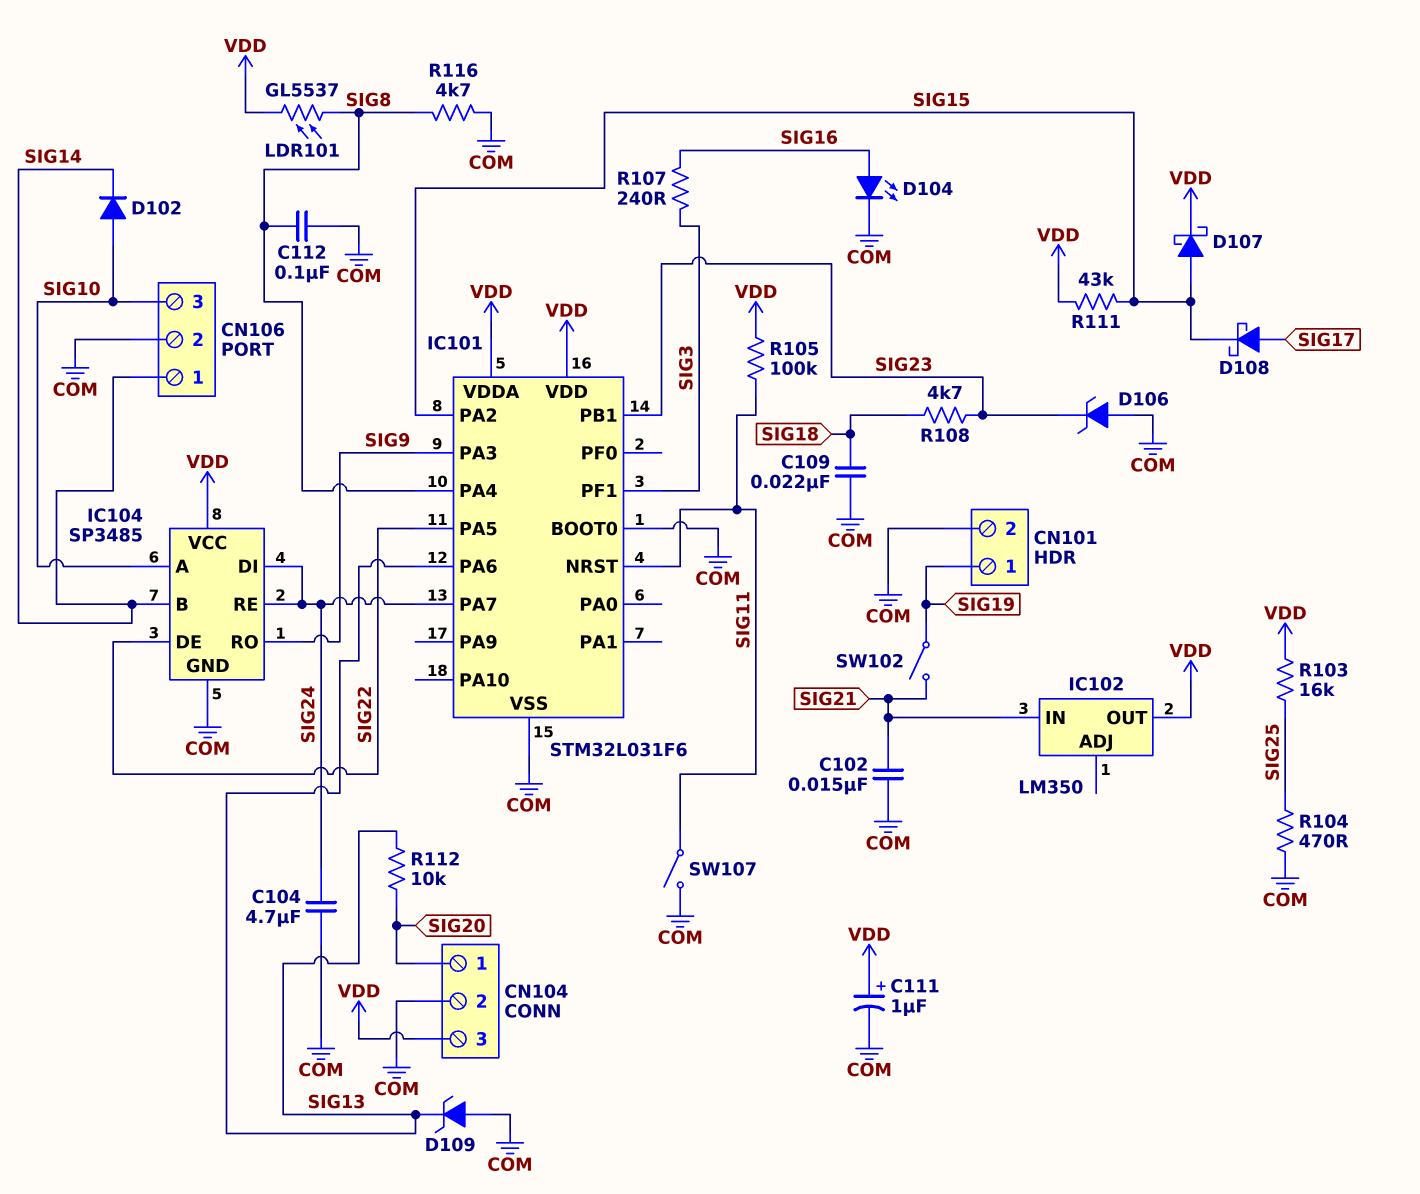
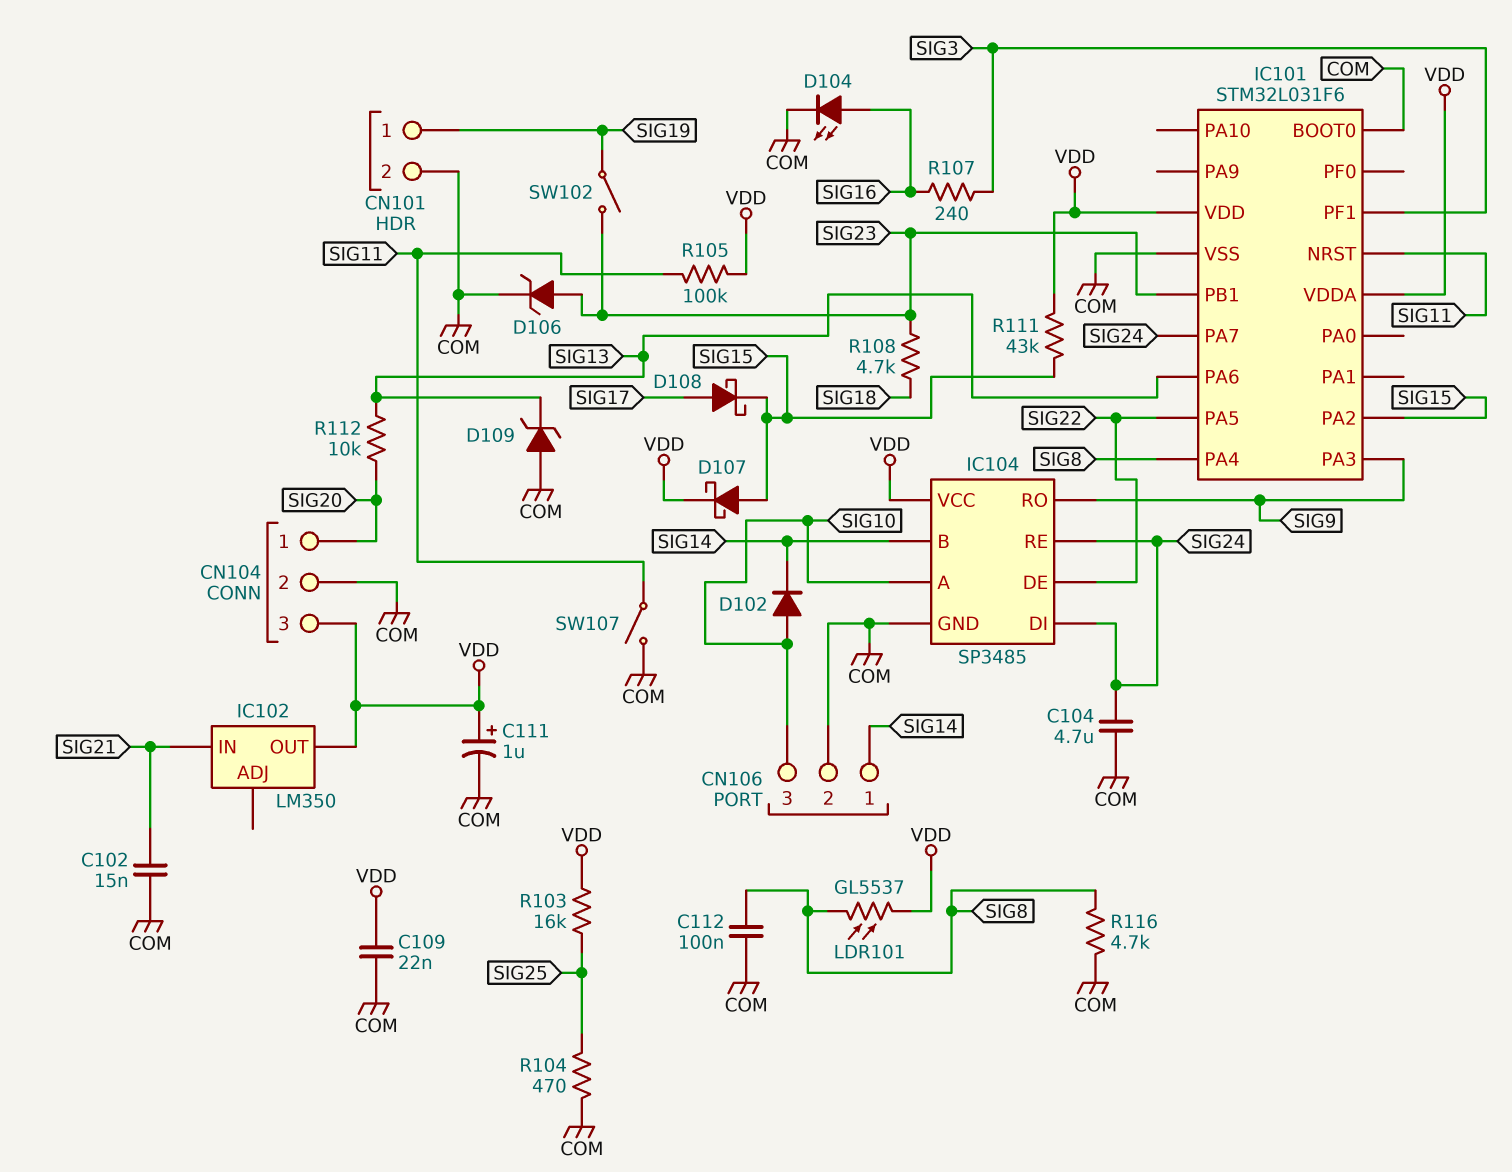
C109: 22nF (COM, SIG18) -> 22nF (COM, VDD)
D106: zener (A COM, K SIG23) -> zener (A SIG23, K COM)
SW102: switch (SIG19, SIG21) -> switch (SIG19, SIG23)

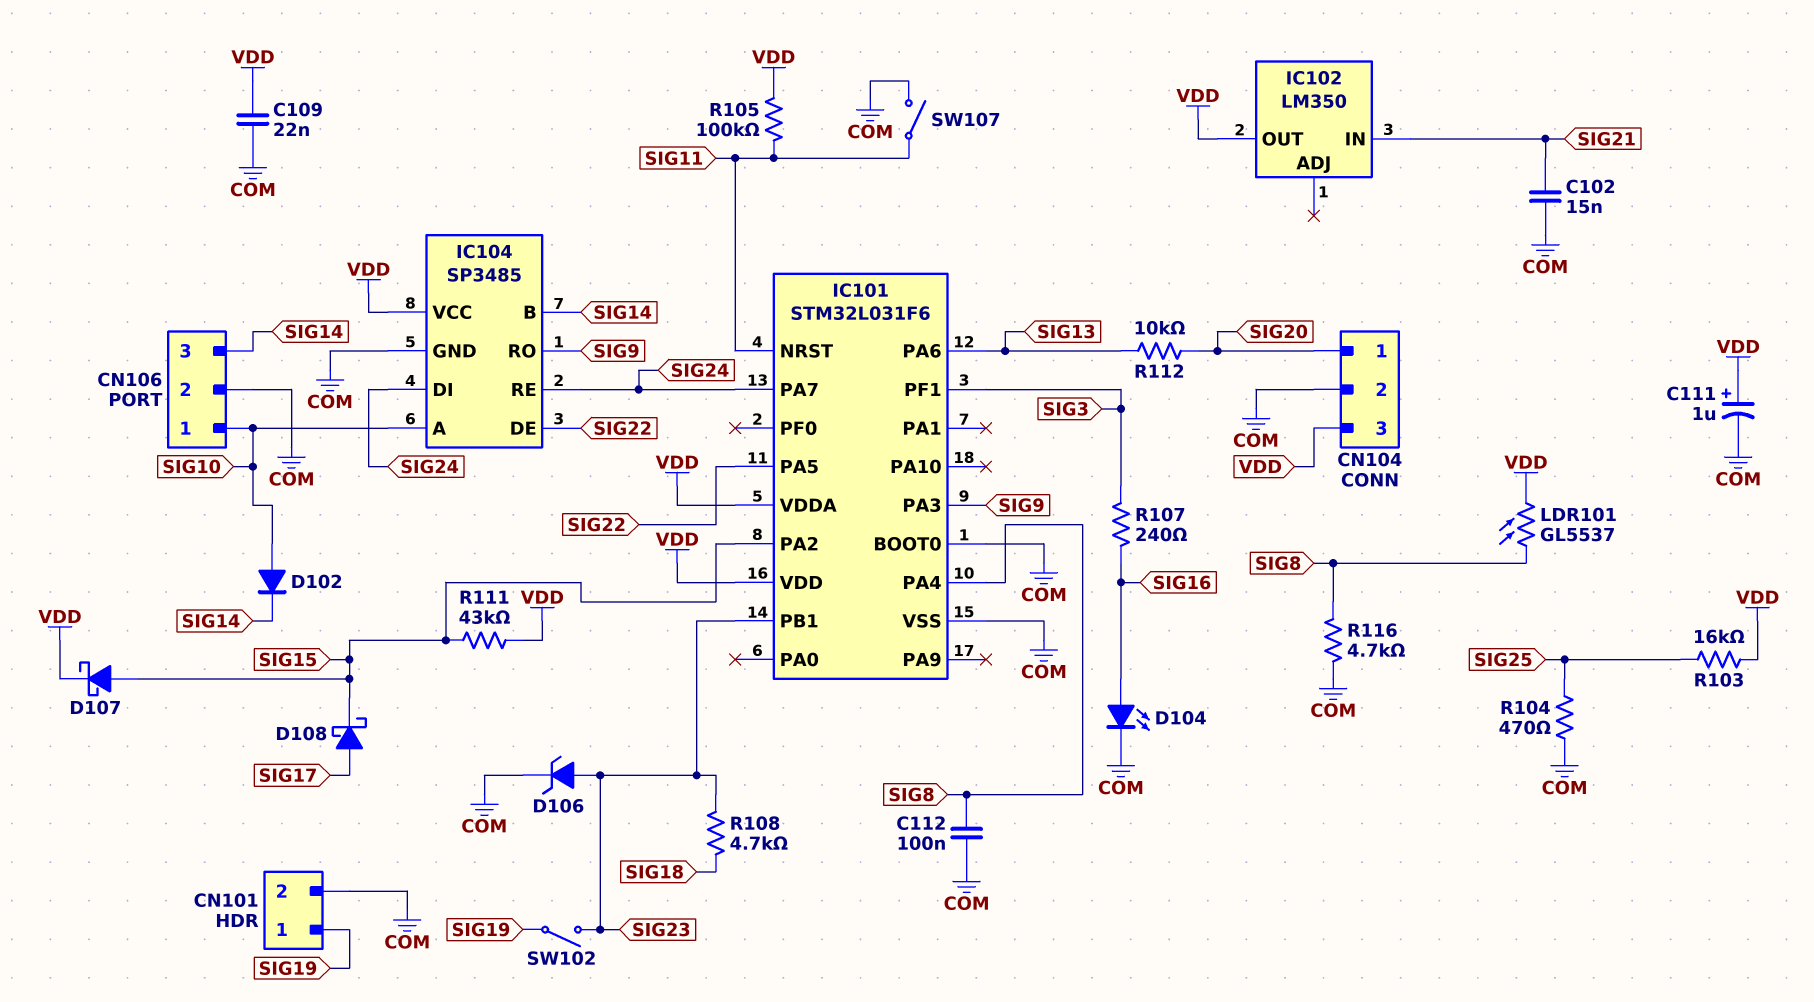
C104: 4.7uF (COM, SIG24) -> none
CN106 pin 1: SIG14 -> SIG10
CN106 pin 3: SIG10 -> SIG14
D109: zener (A COM, K SIG13) -> none

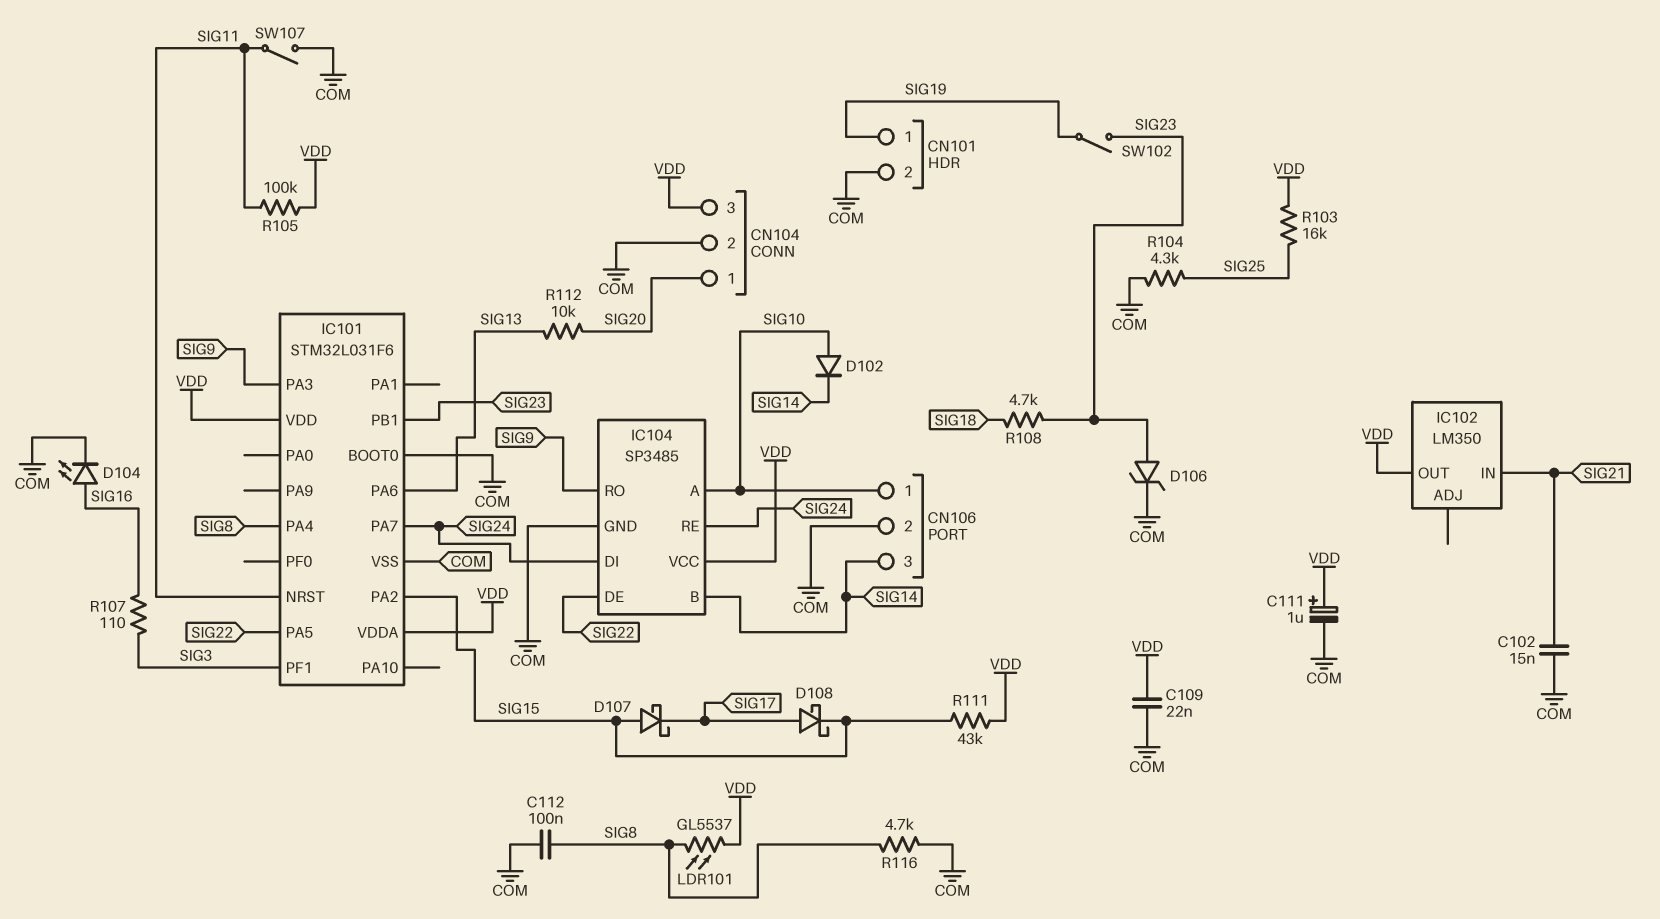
D107: schottky (A SIG15, K VDD) -> schottky (A SIG15, K SIG17)
R104: 470 (COM, SIG25) -> 4.3k (COM, SIG25)
R107: 240 (SIG3, SIG16) -> 110 (SIG3, SIG16)

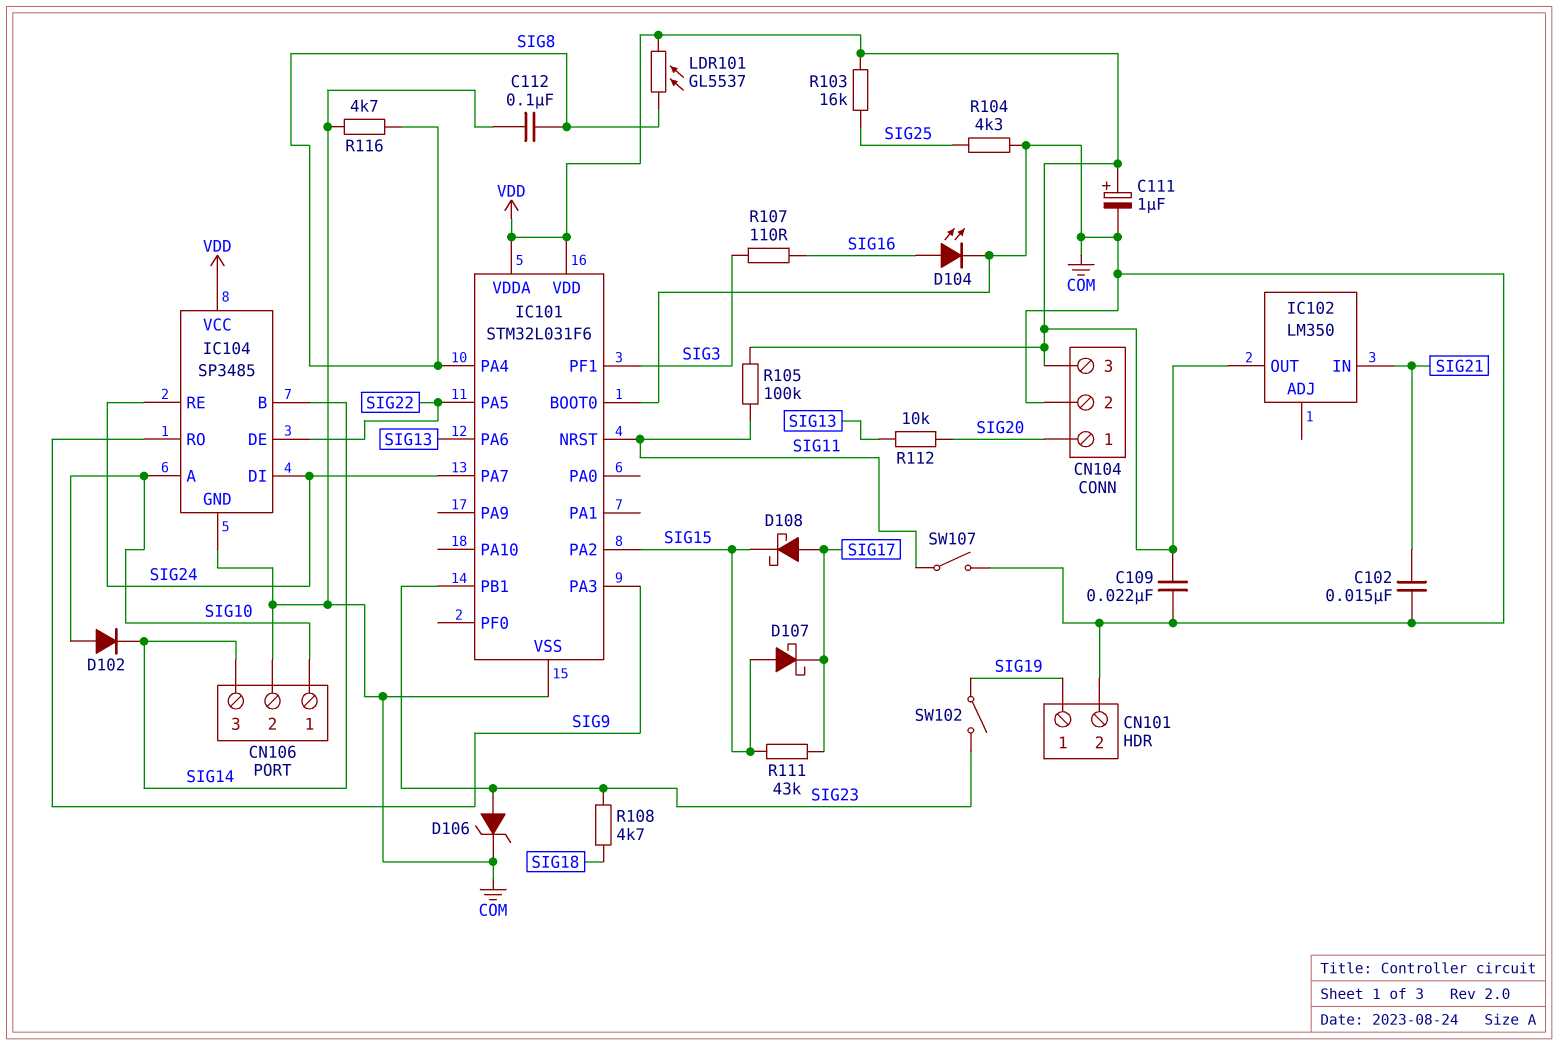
R111: 43k (SIG15, VDD) -> 43k (SIG15, SIG17)

